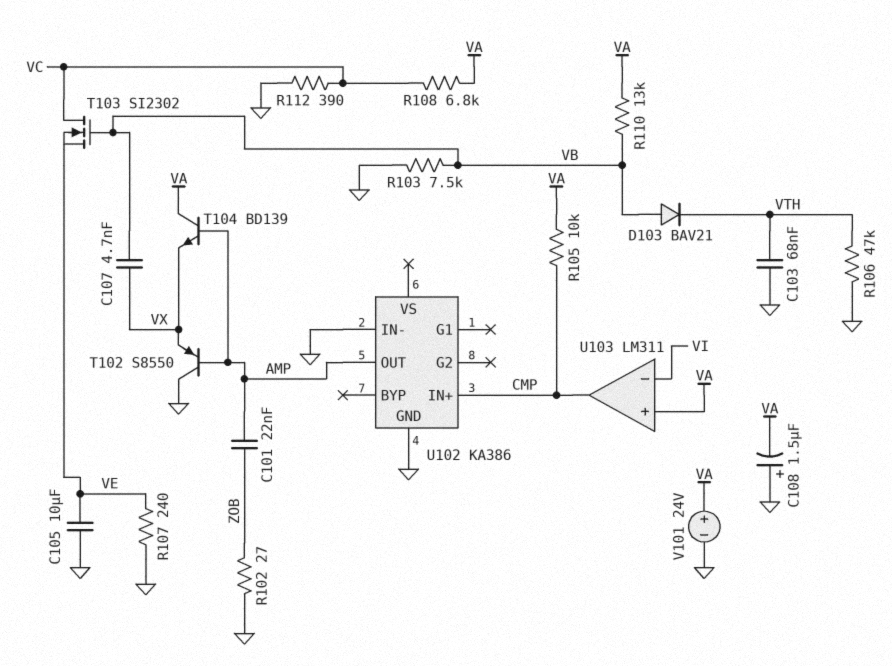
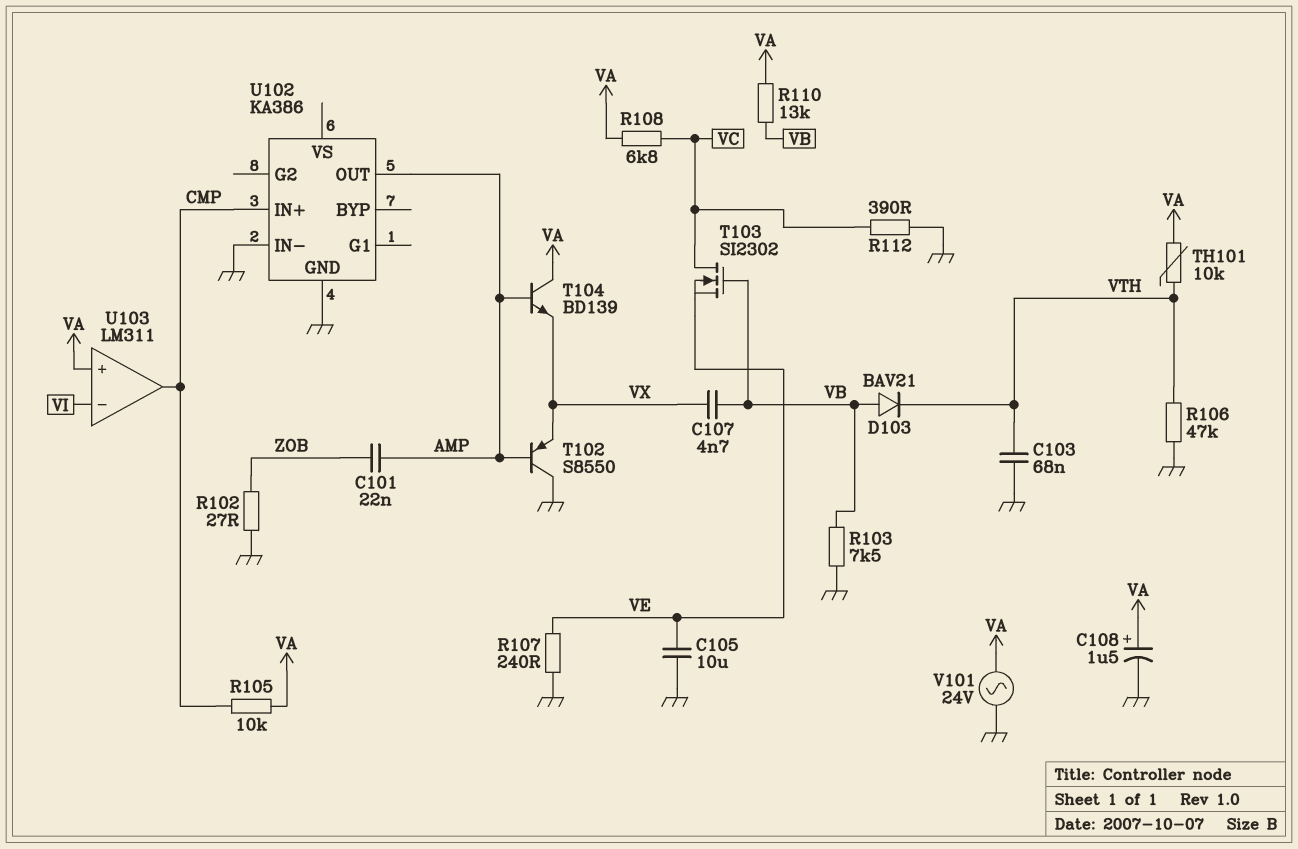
C108: 1.5uF (plus GND, minus VA) -> 1.5uF (plus VA, minus GND)
TH101: none -> 10k (VA, VTH)
V101: 24V (plus VA, minus GND) -> AC 24V (GND, VA)

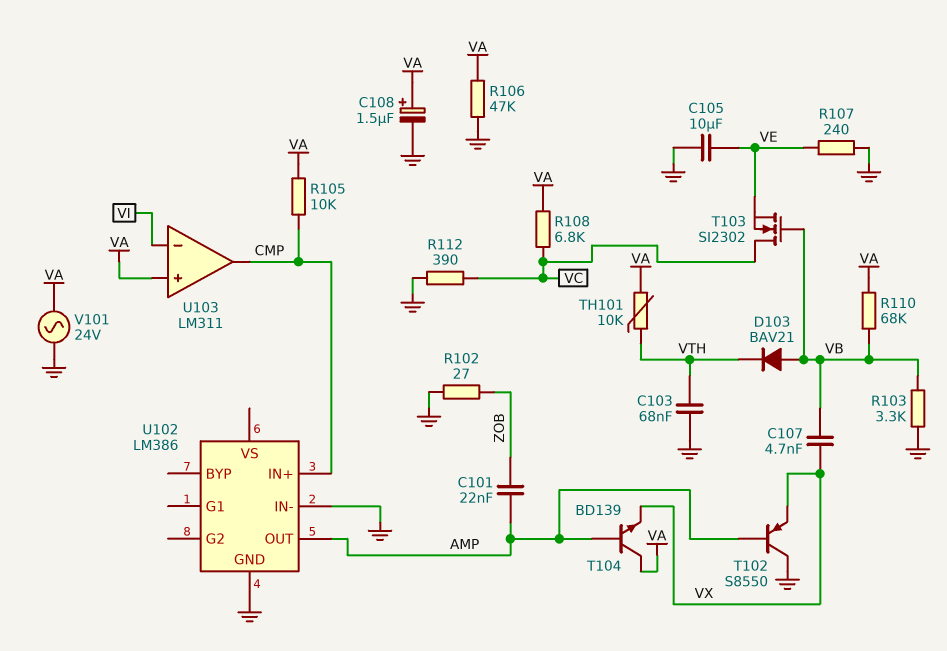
R103: 7.5k (GND, VB) -> 3.3k (GND, VB)
R106: 47k (GND, VTH) -> 47k (GND, VA)
R110: 13k (VA, VB) -> 68k (VA, VB)
U102: KA386 -> LM386

